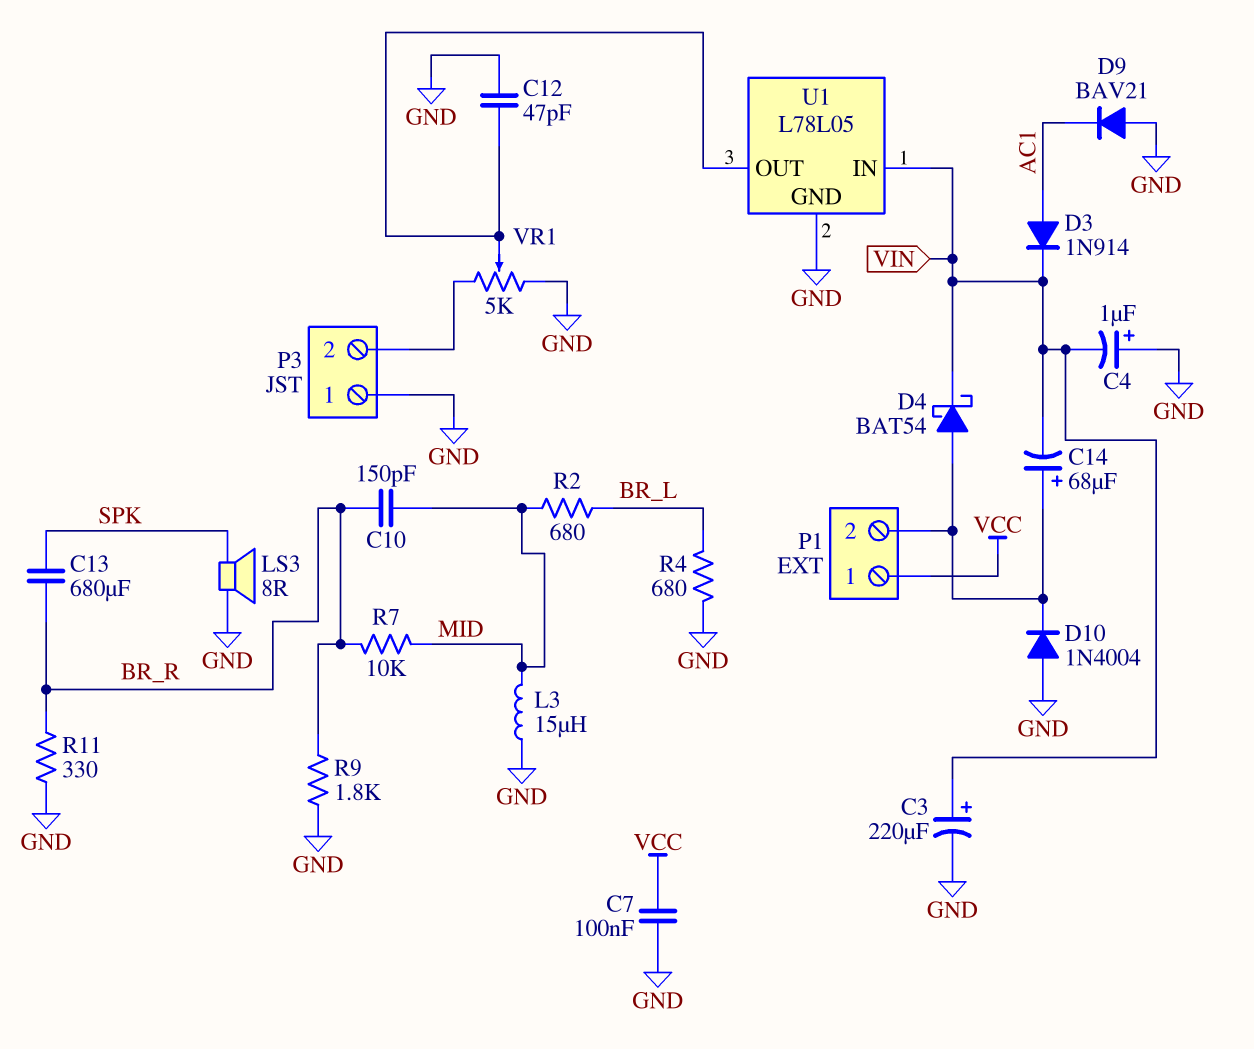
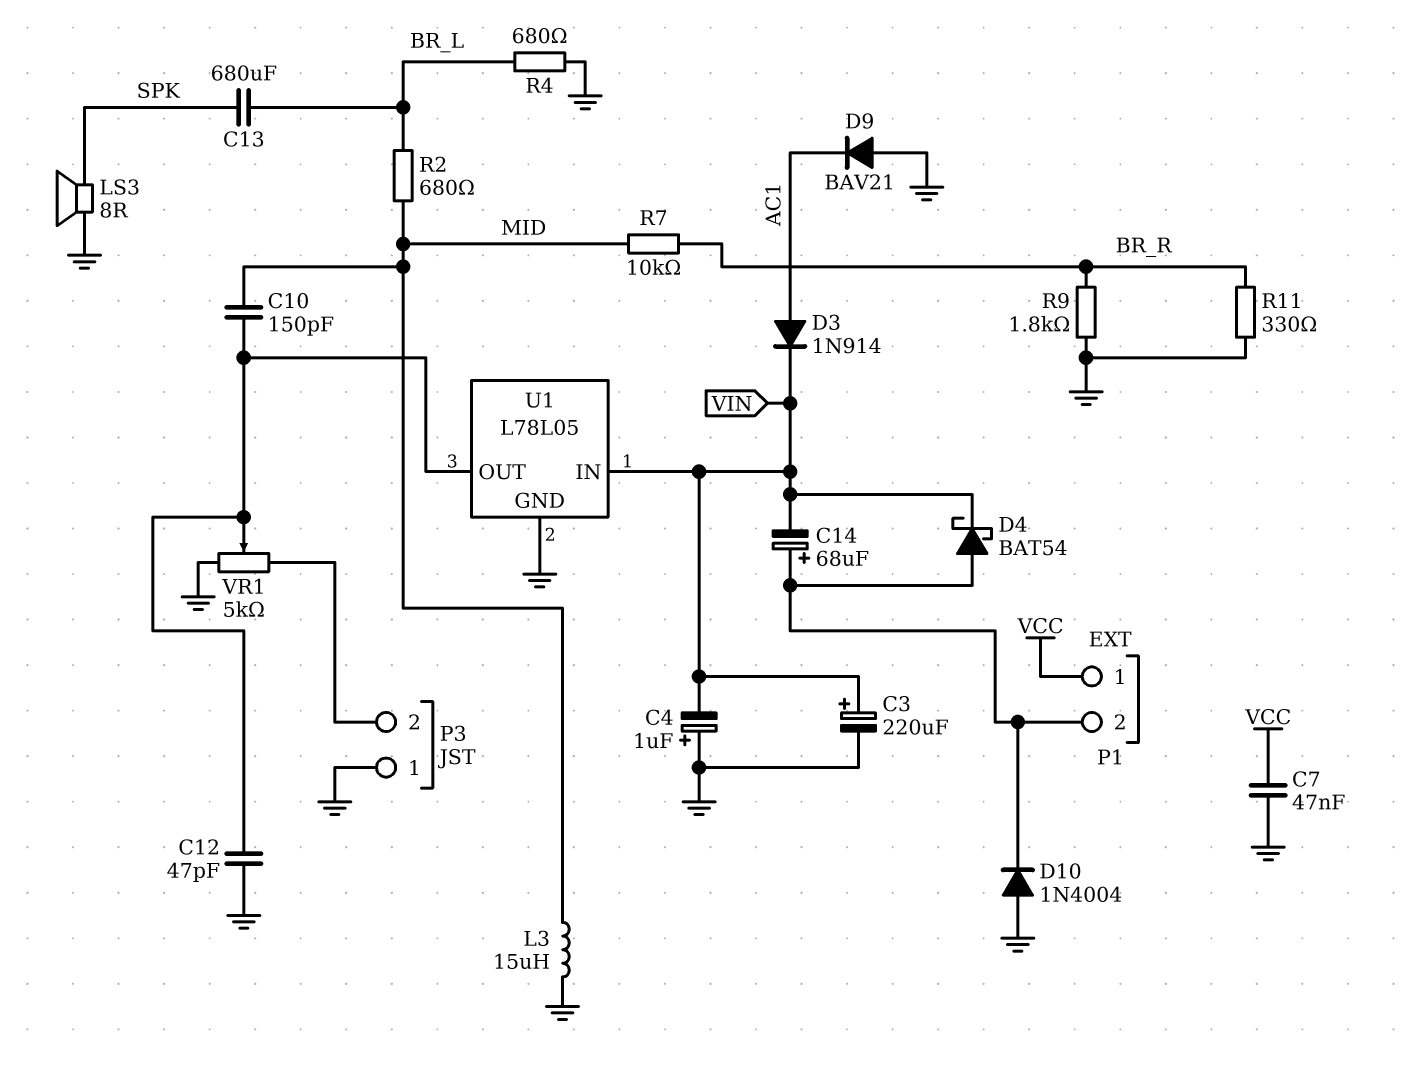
C7: 100nF (GND, VCC) -> 47nF (GND, VCC)
C10: 150pF (BR_R, MID) -> 150pF (MID, U1/OUT)
C13: 680uF (BR_R, SPK) -> 680uF (BR_L, SPK)

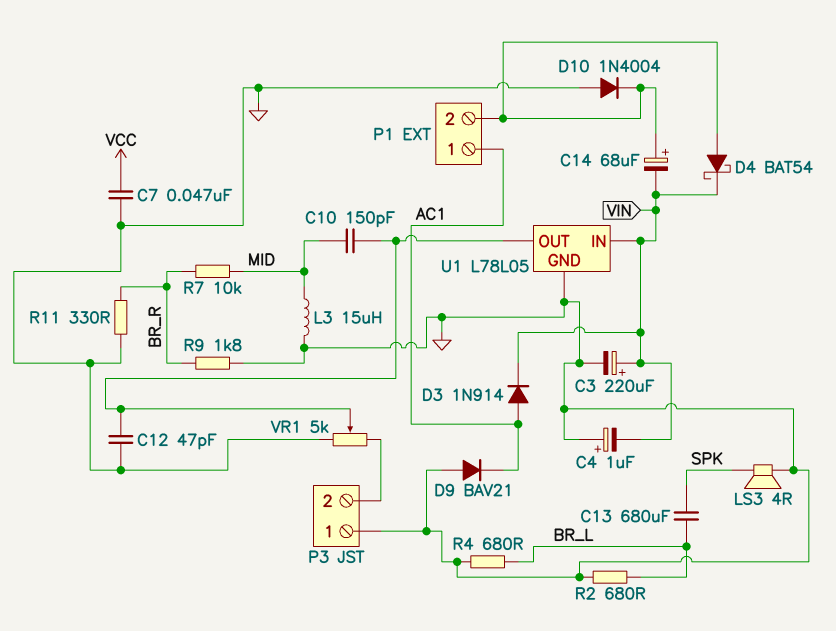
LS3: speaker 8R (GND, SPK) -> speaker 4R (GND, SPK)
P1 pin 1: VCC -> AC1
R2: 680 (BR_L, MID) -> 680 (BR_L, GND)

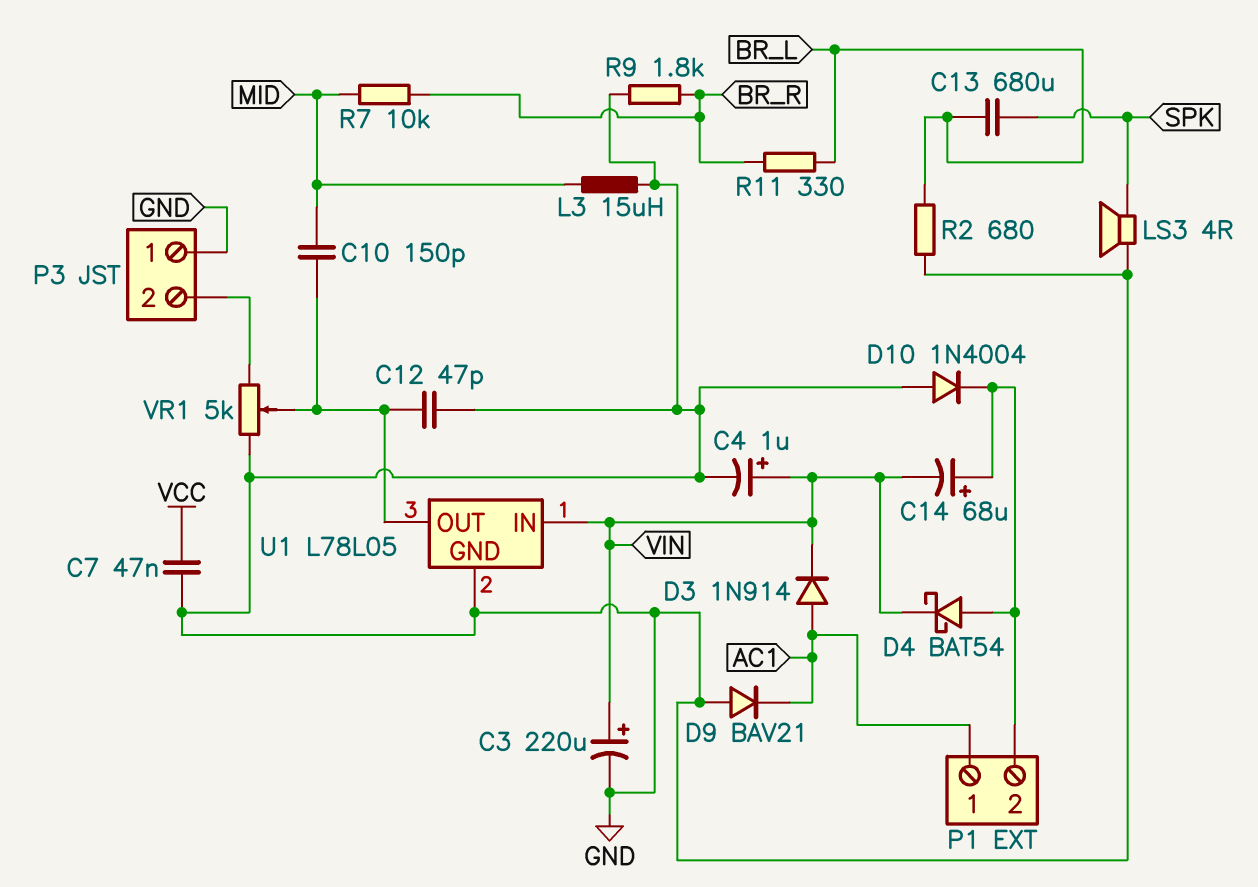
C4: 1uF (plus GND, minus VIN) -> 1uF (plus VIN, minus GND)
R4: 680 (BR_L, GND) -> none
R11: 330 (BR_R, GND) -> 330 (BR_L, BR_R)

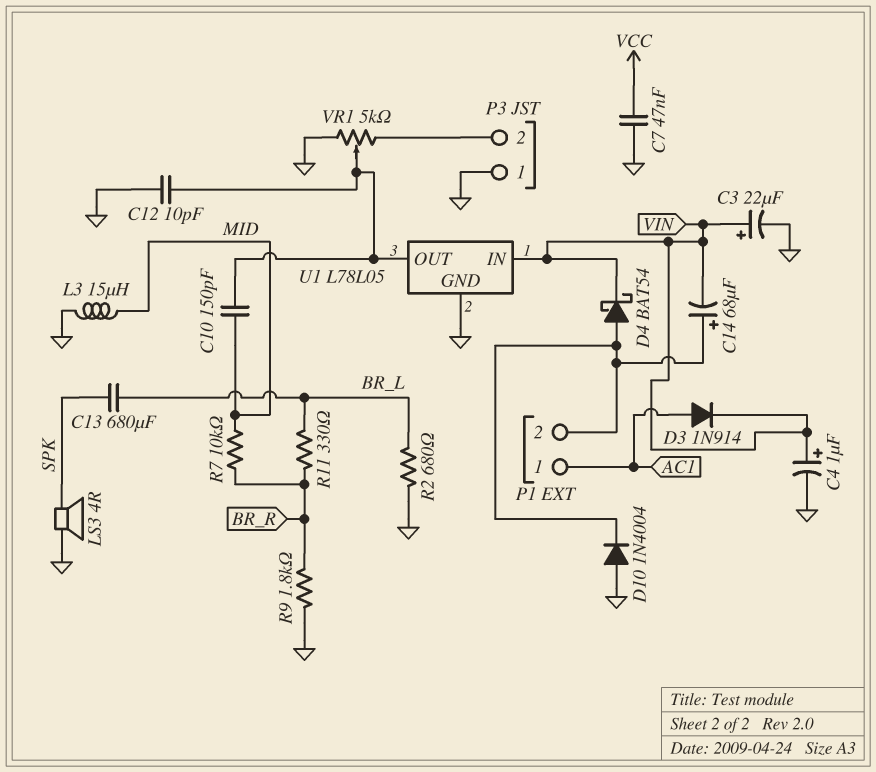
C3: 220uF (plus VIN, minus GND) -> 22uF (plus VIN, minus GND)
C12: 47pF (GND, U1/OUT) -> 10pF (GND, U1/OUT)
D9: diode BAV21 (A GND, K AC1) -> none

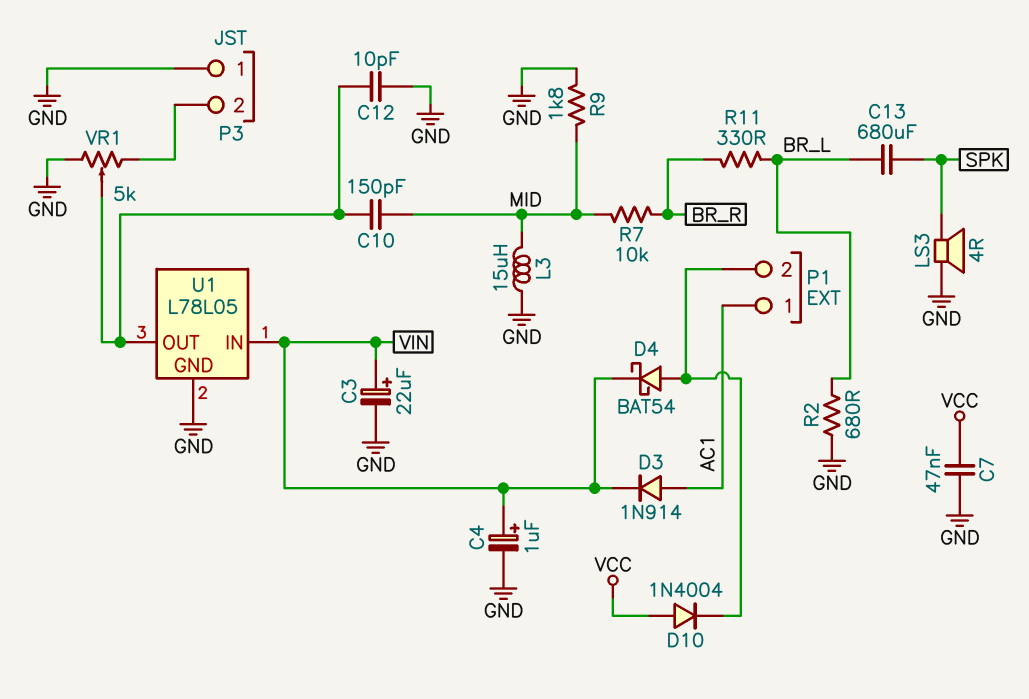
C14: 68uF (plus P1/2, minus VIN) -> none
D10: diode 1N4004 (A GND, K P1/2) -> diode 1N4004 (A VCC, K P1/2)
R9: 1.8k (BR_R, GND) -> 1.8k (GND, MID)

